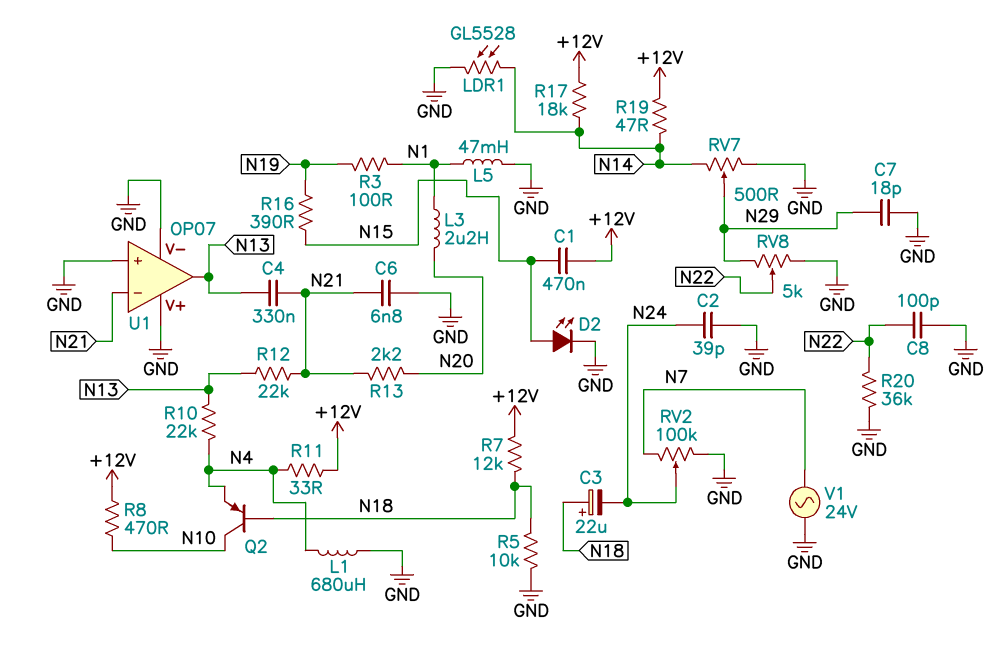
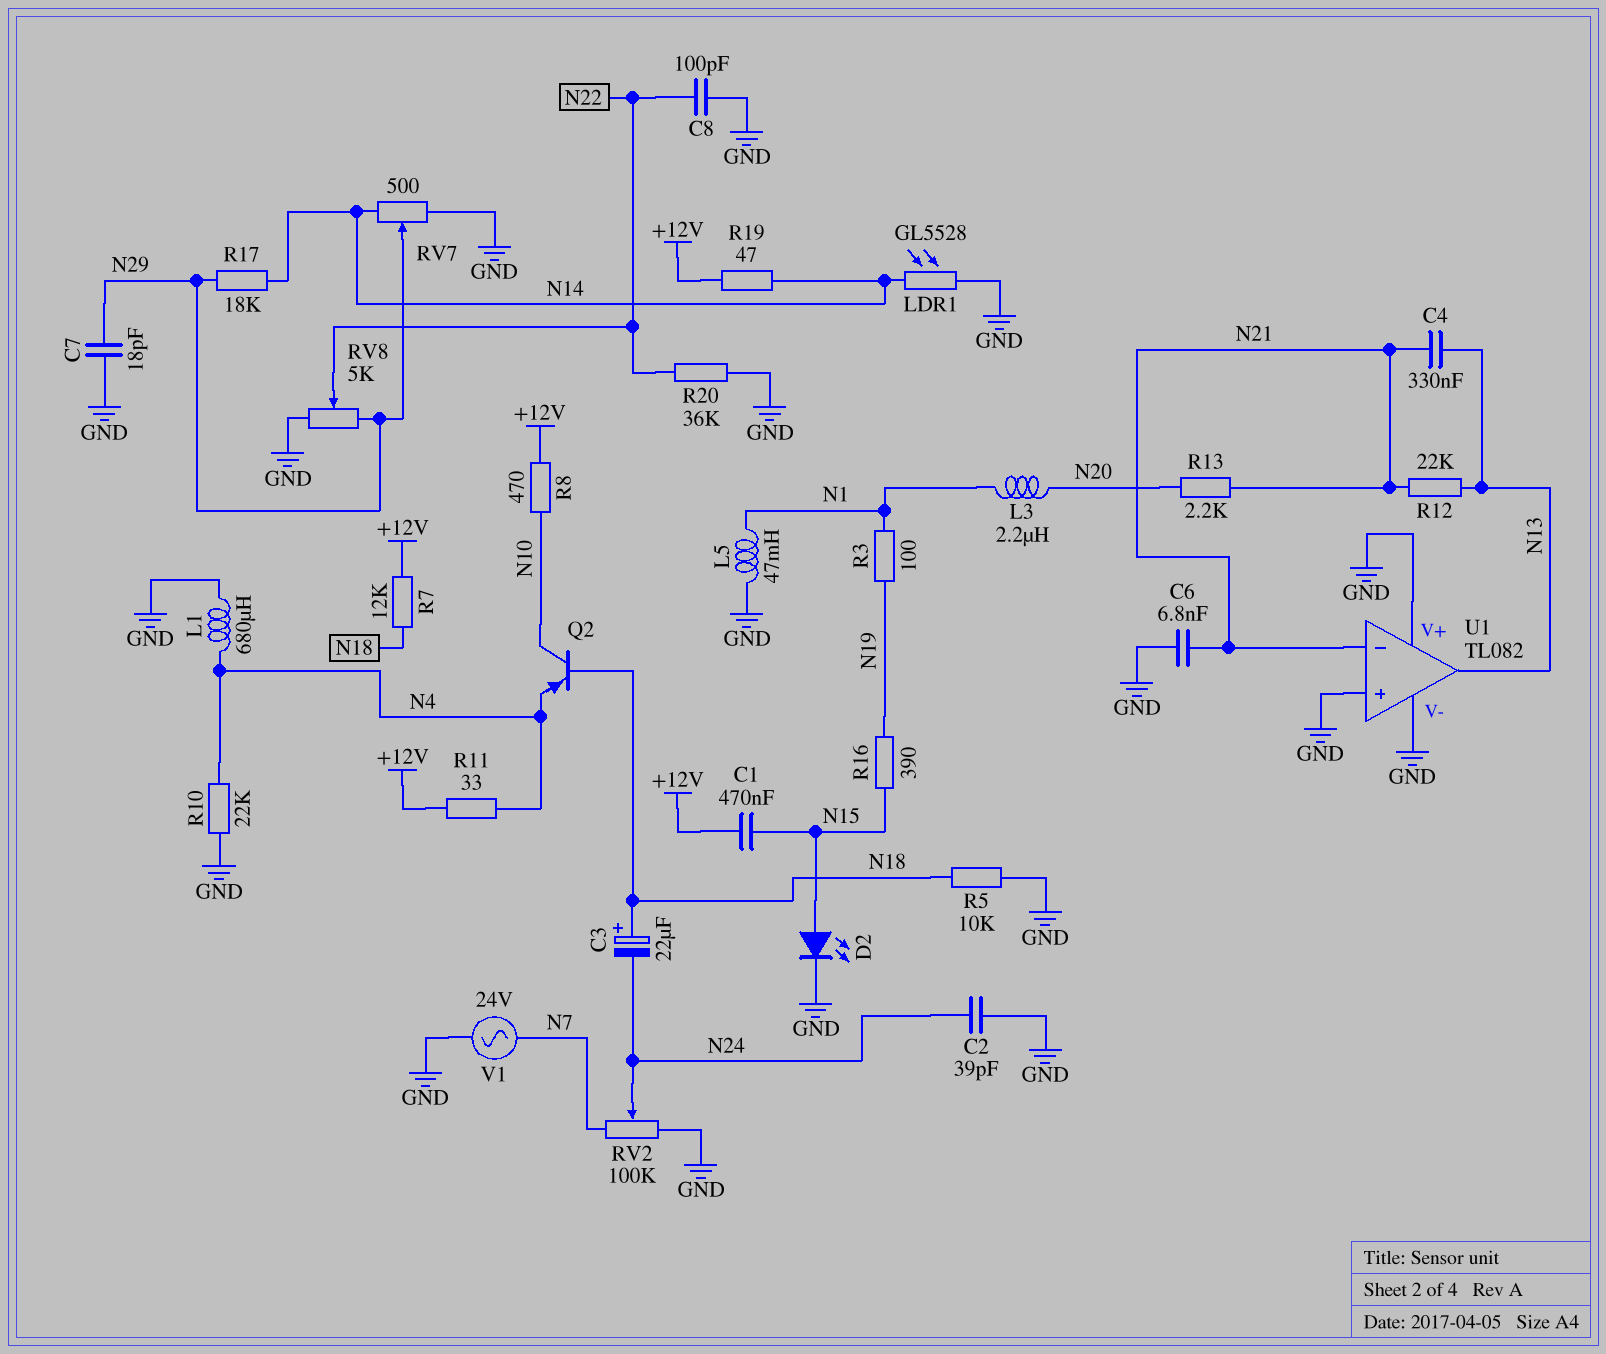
R10: 22k (N4, N13) -> 22k (GND, N4)
R17: 18k (+12V, N14) -> 18k (N14, N29)
U1: OP07 -> TL082

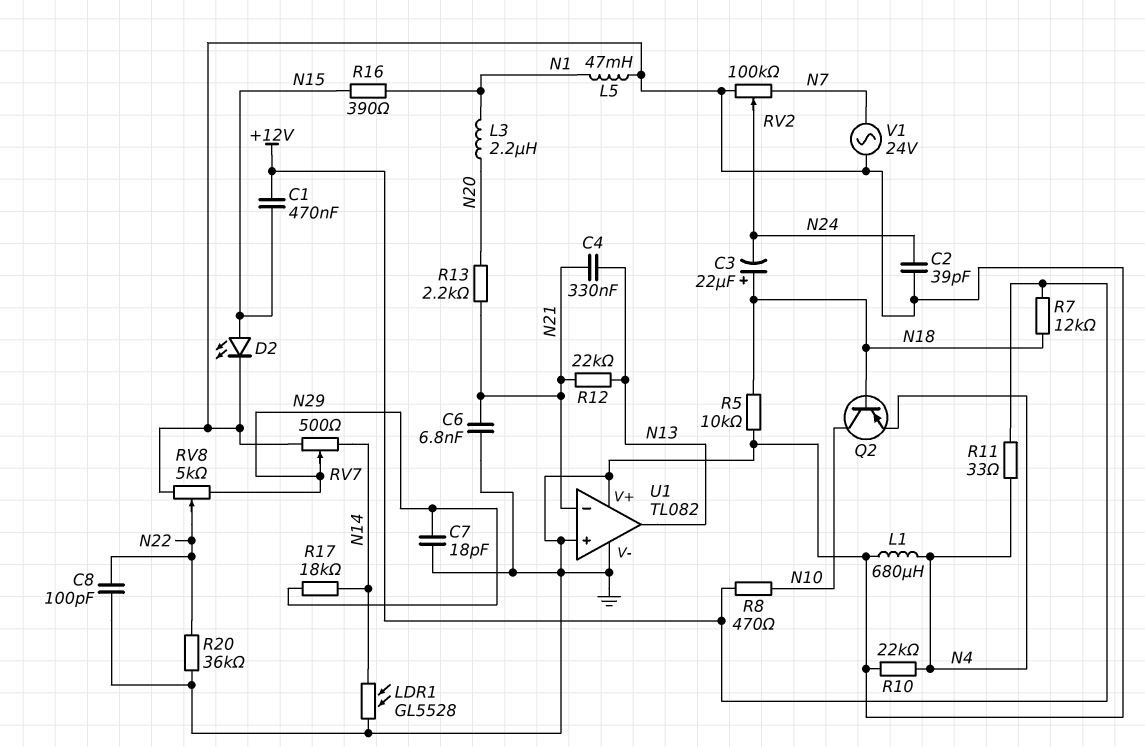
R3: 100 (N1, N19) -> none
R16: 390 (N15, N19) -> 390 (N1, N15)
R19: 47 (+12V, N14) -> none

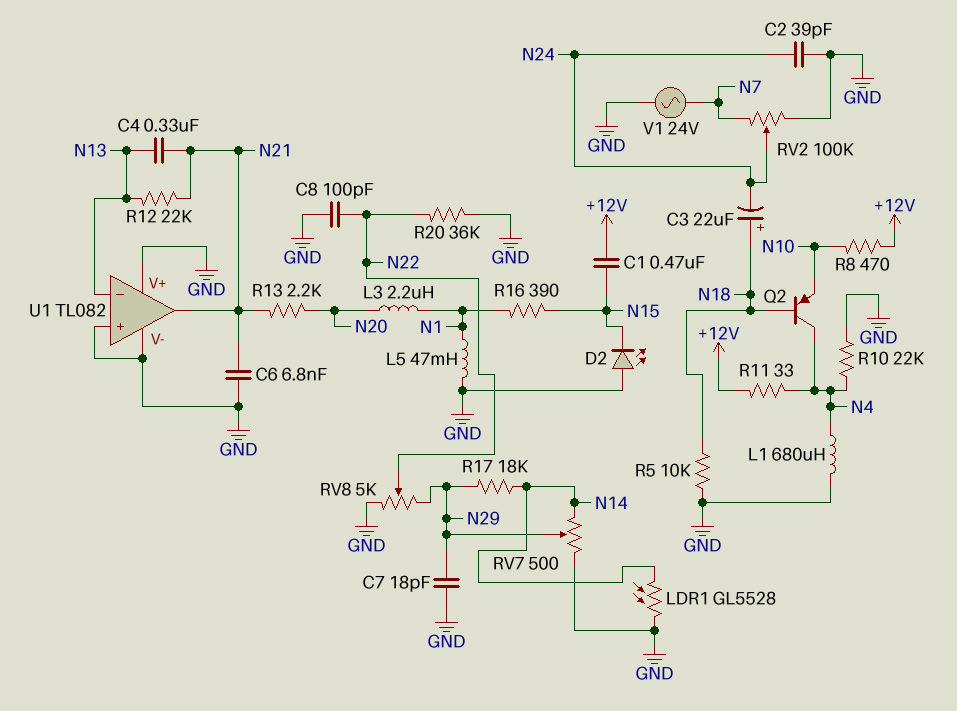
D2: LED (A N15, K GND) -> LED (A GND, K N15)
Q2: PNP (B N18, C N10, E N4) -> PNP (B N18, C N4, E N10)
R7: 12k (+12V, N18) -> none
U1 pin in-: N21 -> N13
U1 pin out: N13 -> N21

